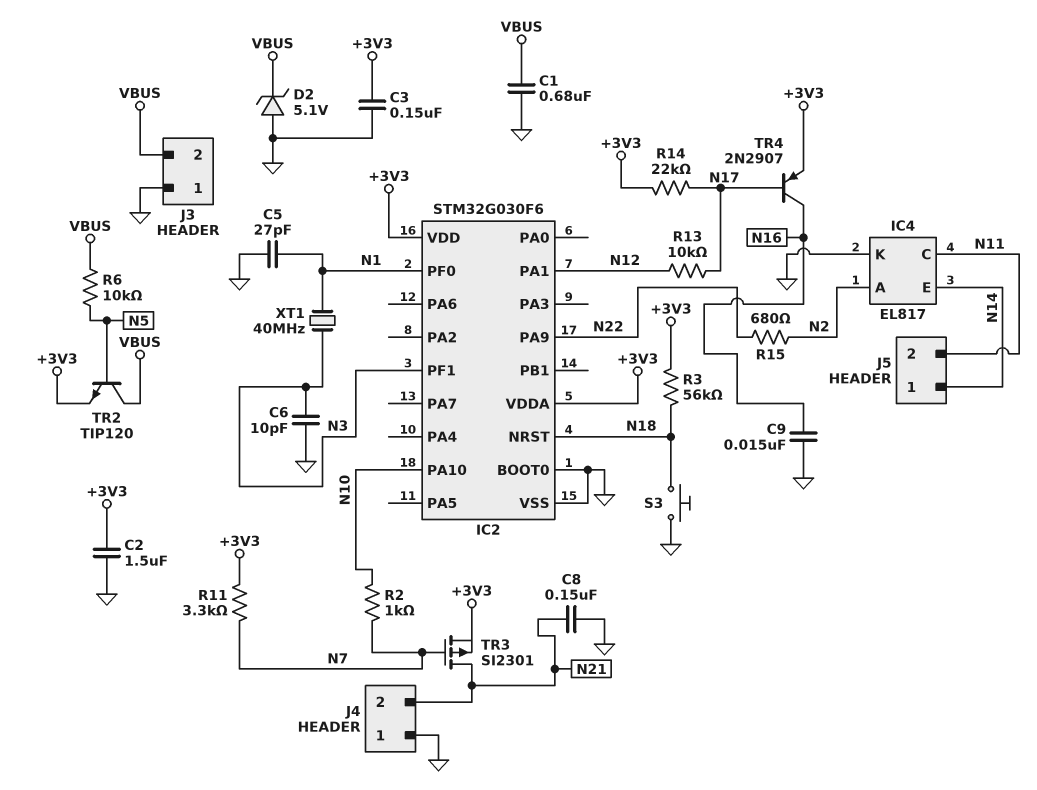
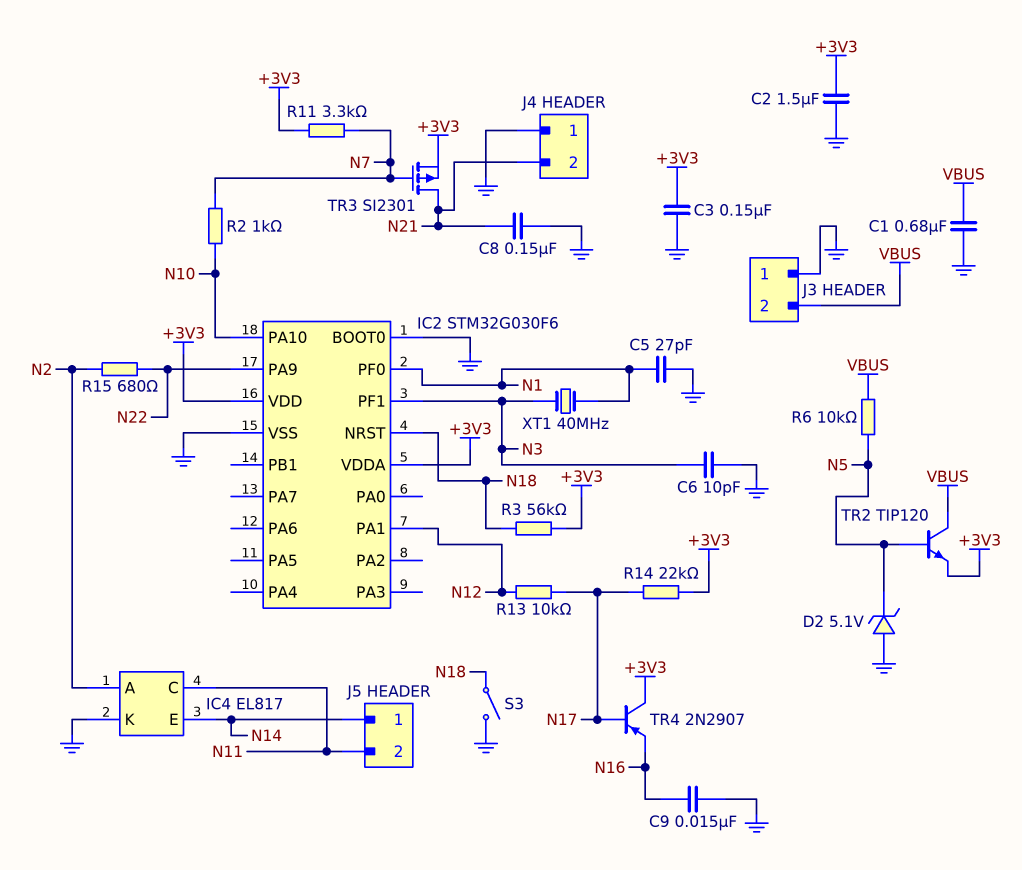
D2: zener 5.1V (A GND, K VBUS) -> zener 5.1V (A GND, K N5)
S3: button (GND, N18) -> switch (GND, N18)
TR4: PNP 2N2907 (B N17, C N16, E +3V3) -> PNP 2N2907 (B N17, C +3V3, E N16)

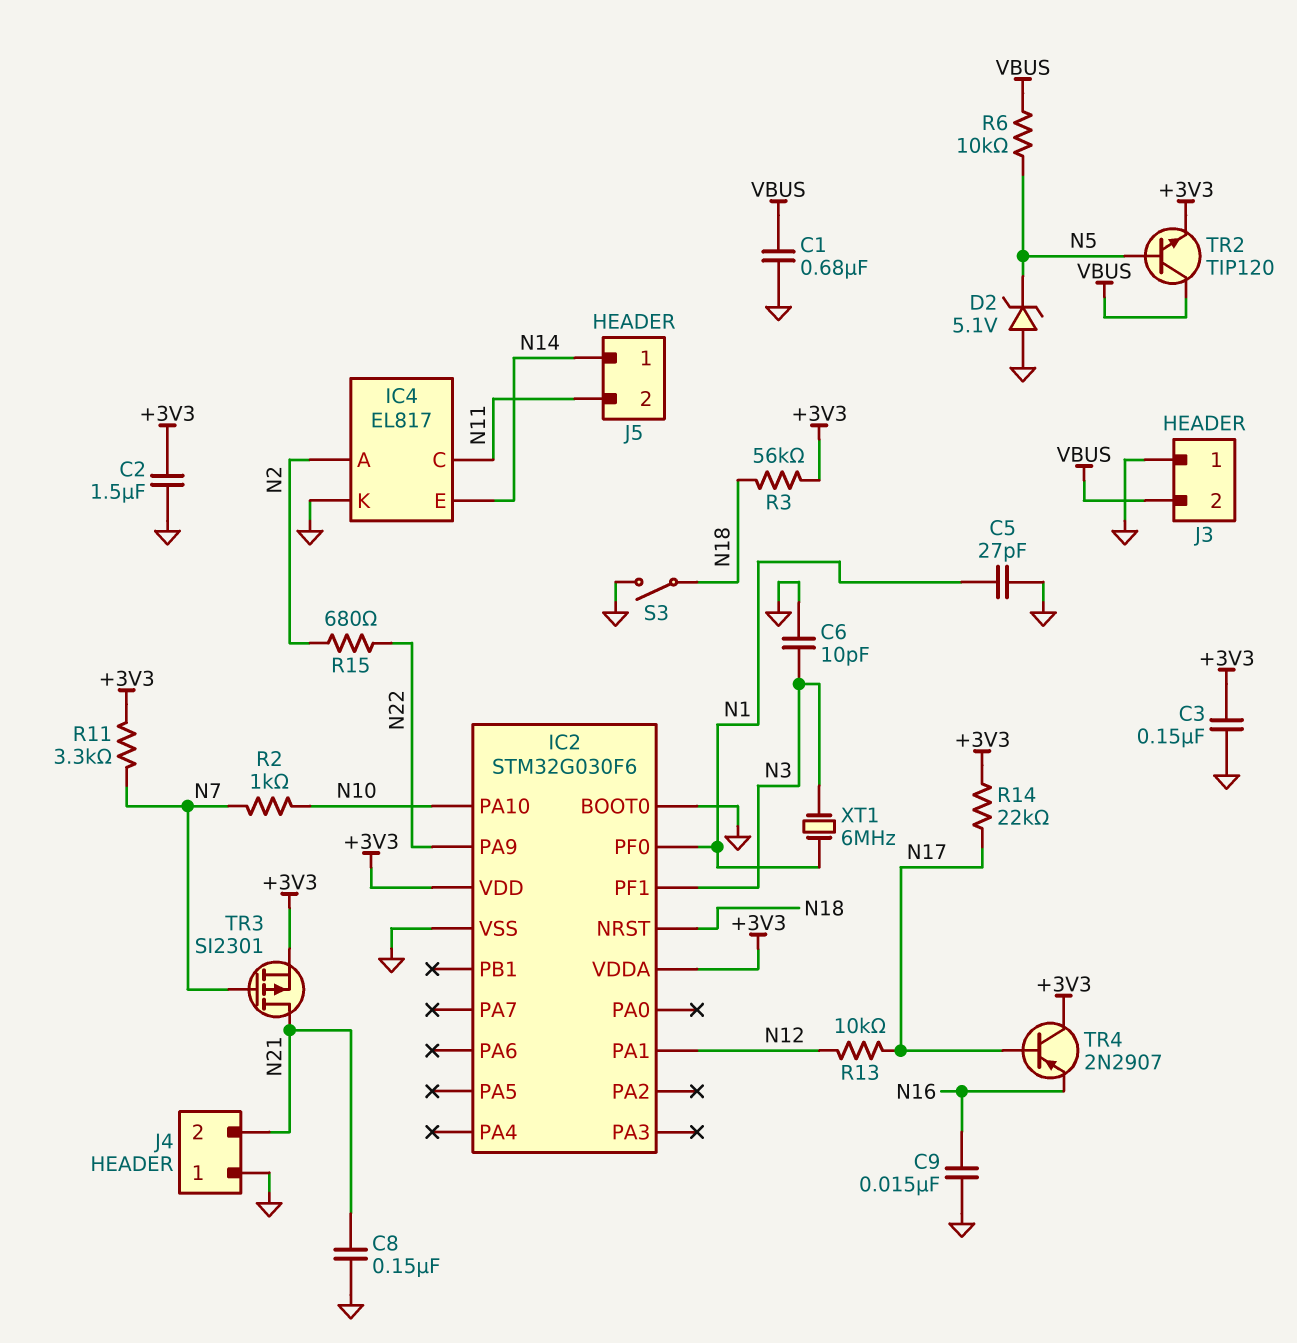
XT1: 40MHz (N1, N3) -> 6MHz (N1, N3)

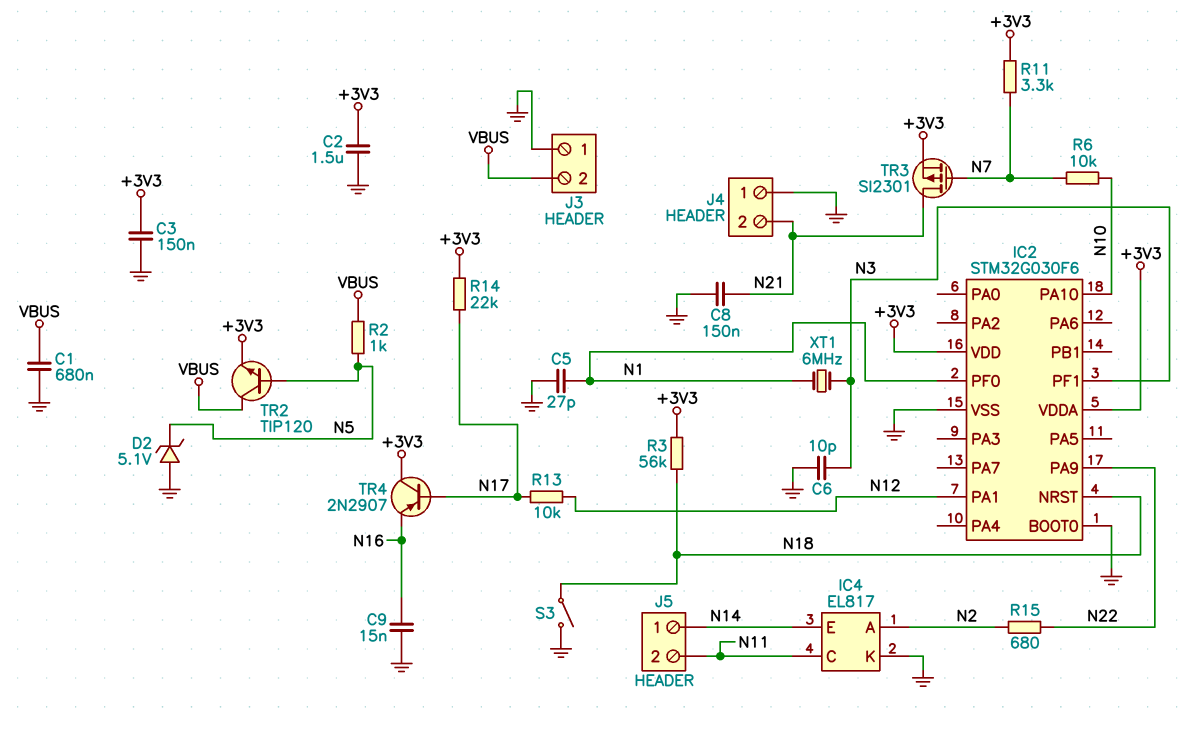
R2: 1k (N7, N10) -> 1k (N5, VBUS)
R6: 10k (N5, VBUS) -> 10k (N7, N10)

